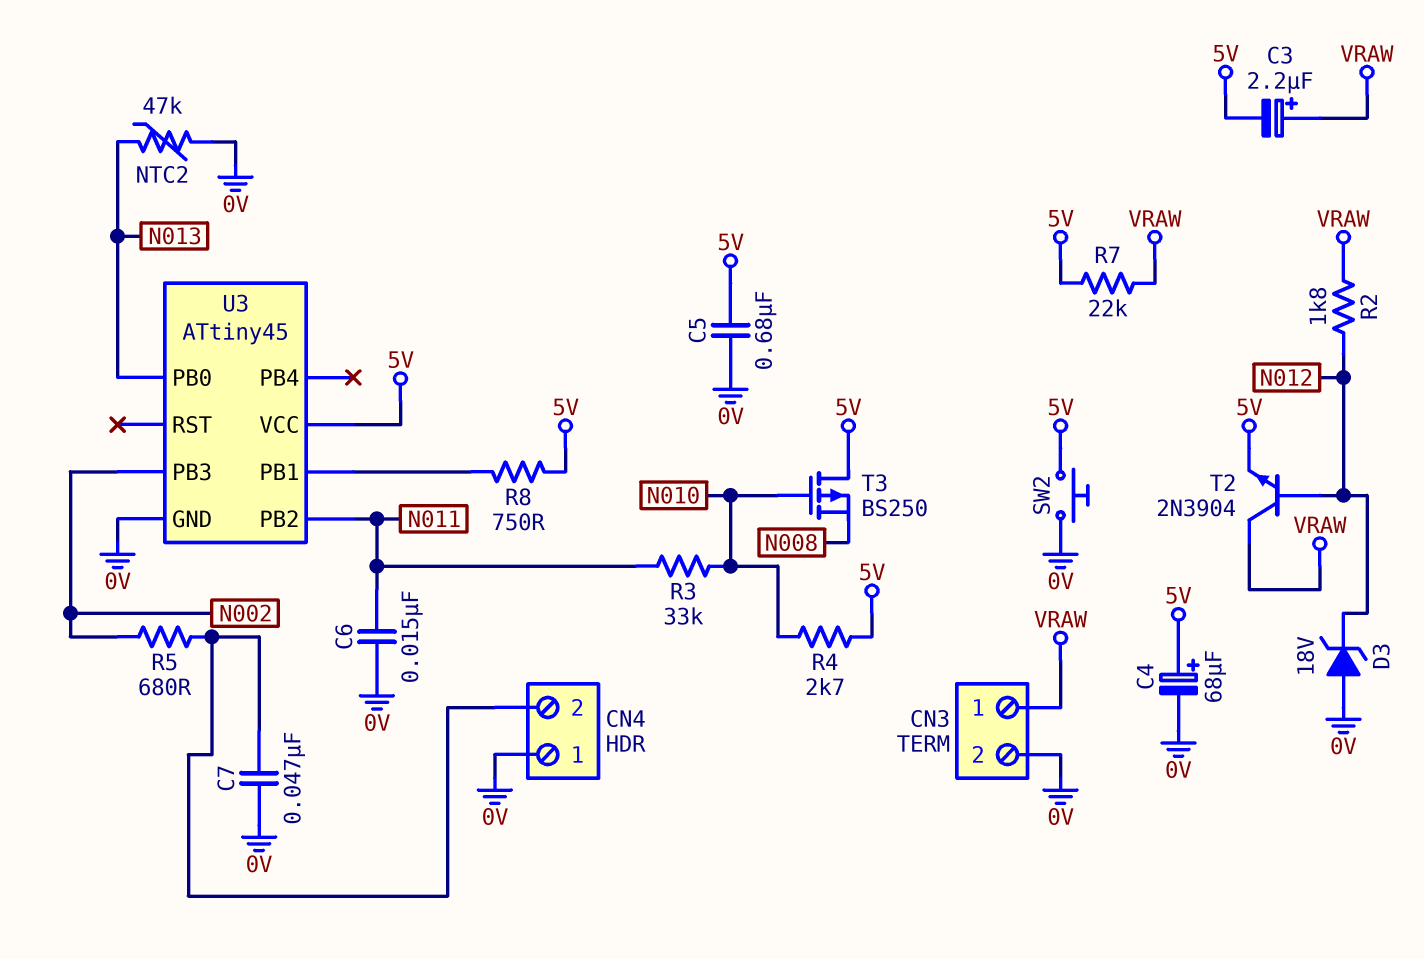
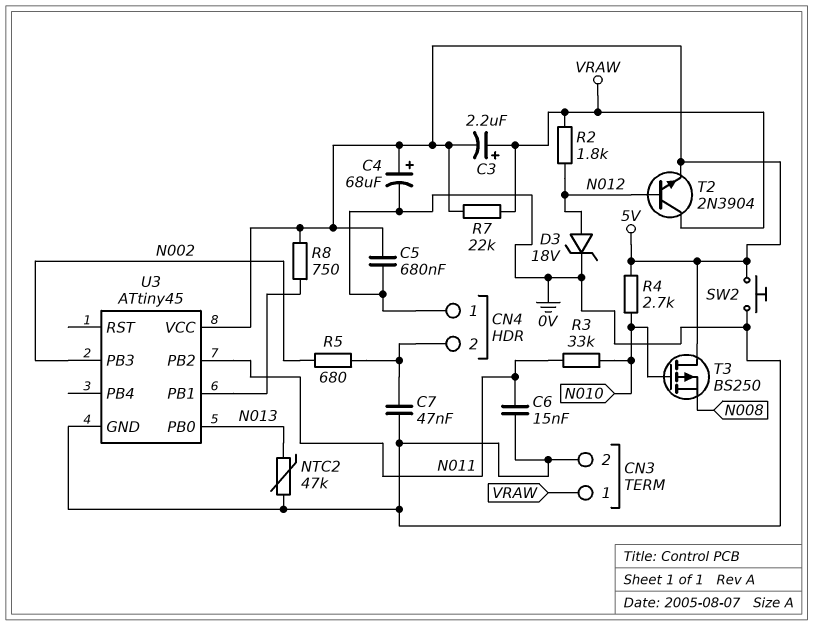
D3: zener 18V (A 0V, K N012) -> zener 18V (A N012, K 0V)

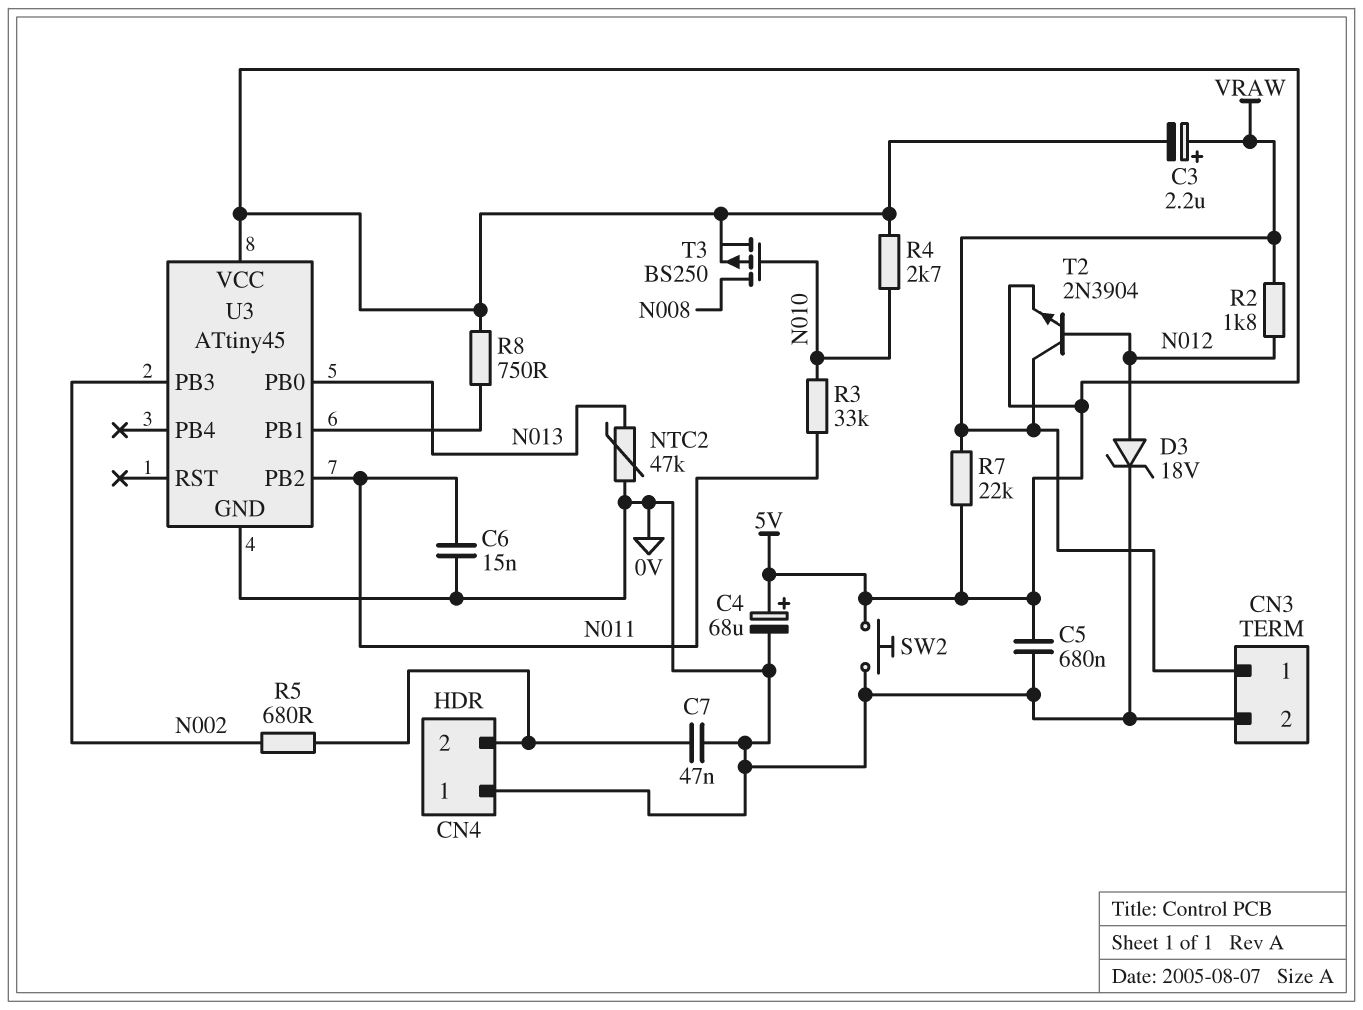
T3: PMOS BS250 (G N010, D 5V, S N008) -> PMOS BS250 (G N010, D N008, S 5V)

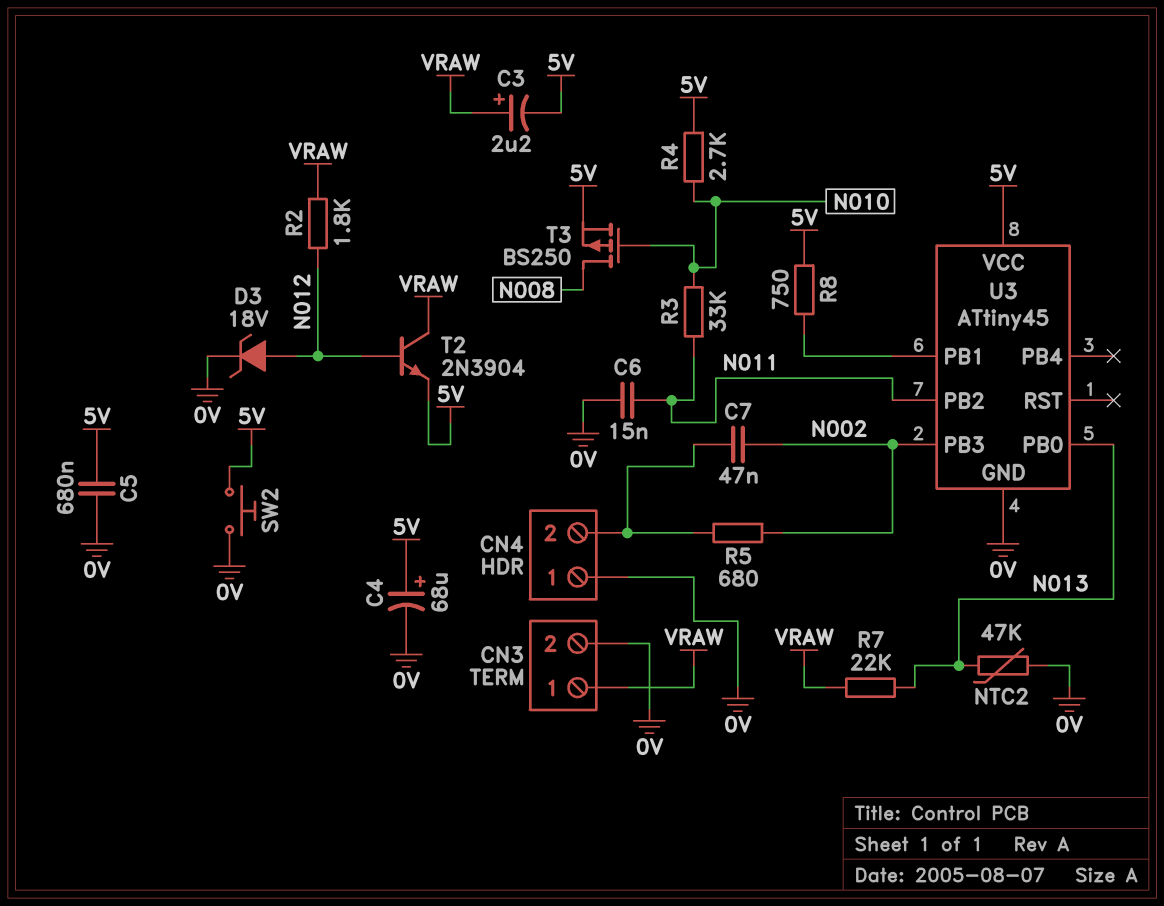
C7: 47nF (0V, CN4/2) -> 47nF (CN4/2, N002)
R7: 22k (5V, VRAW) -> 22k (N013, VRAW)

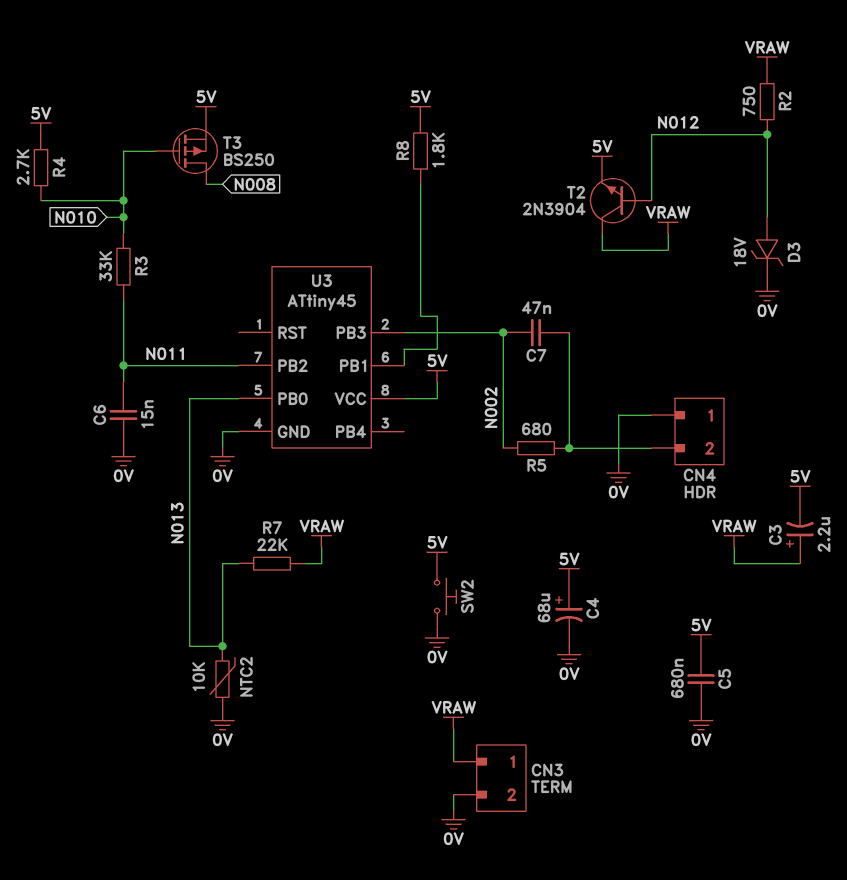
NTC2: 47k (0V, N013) -> 10k (0V, N013)
R2: 1.8k (N012, VRAW) -> 750 (N012, VRAW)
R8: 750 (5V, U3/PB1) -> 1.8k (5V, U3/PB1)

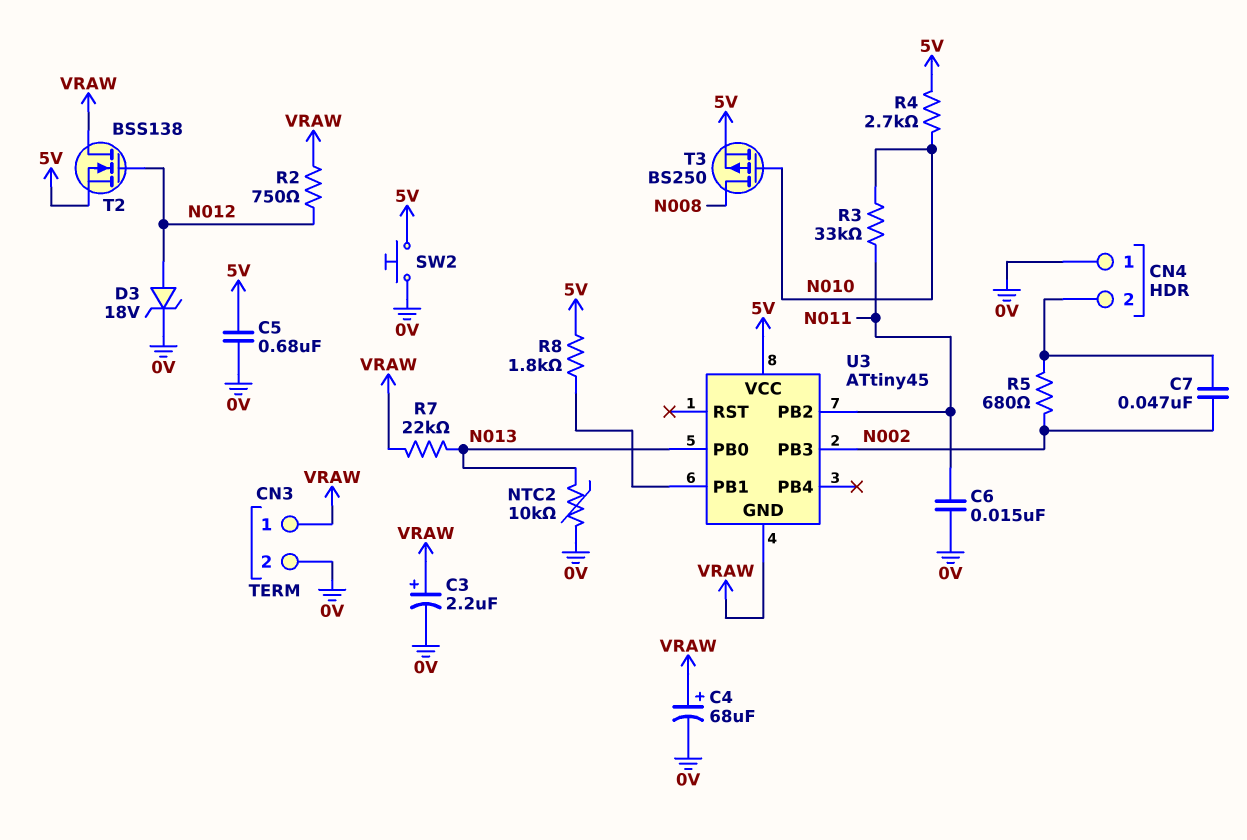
C3: 2.2uF (plus VRAW, minus 5V) -> 2.2uF (plus VRAW, minus 0V)
C4: 68uF (plus 5V, minus 0V) -> 68uF (plus VRAW, minus 0V)
T2: NPN 2N3904 (B N012, C VRAW, E 5V) -> NMOS BSS138 (G N012, D VRAW, S 5V)
U3 pin GND: 0V -> VRAW

